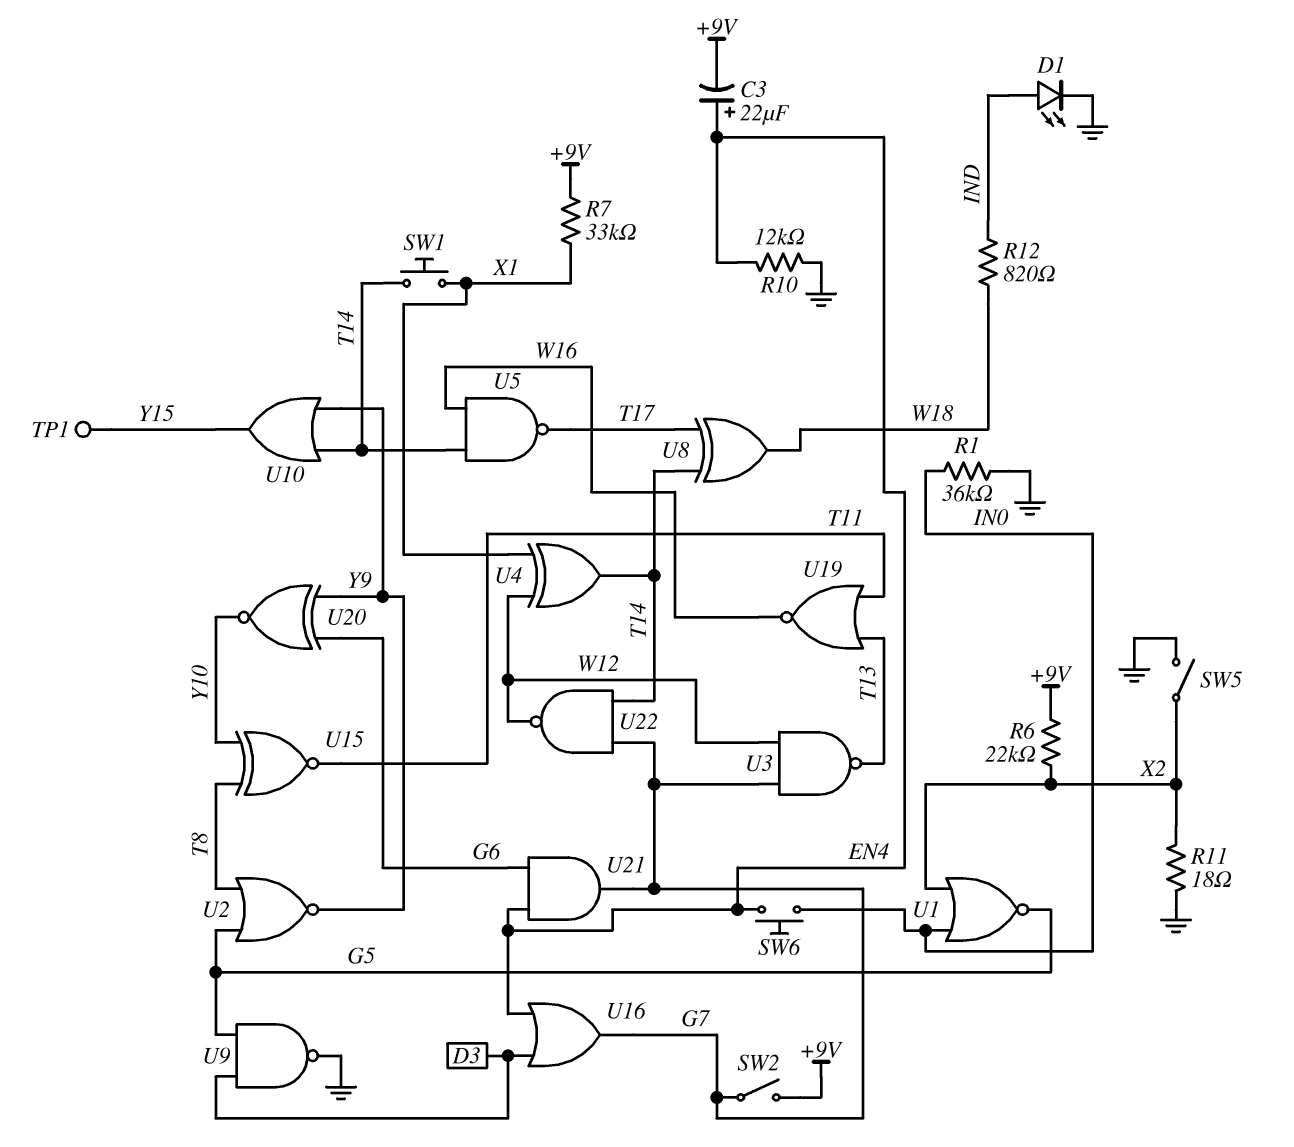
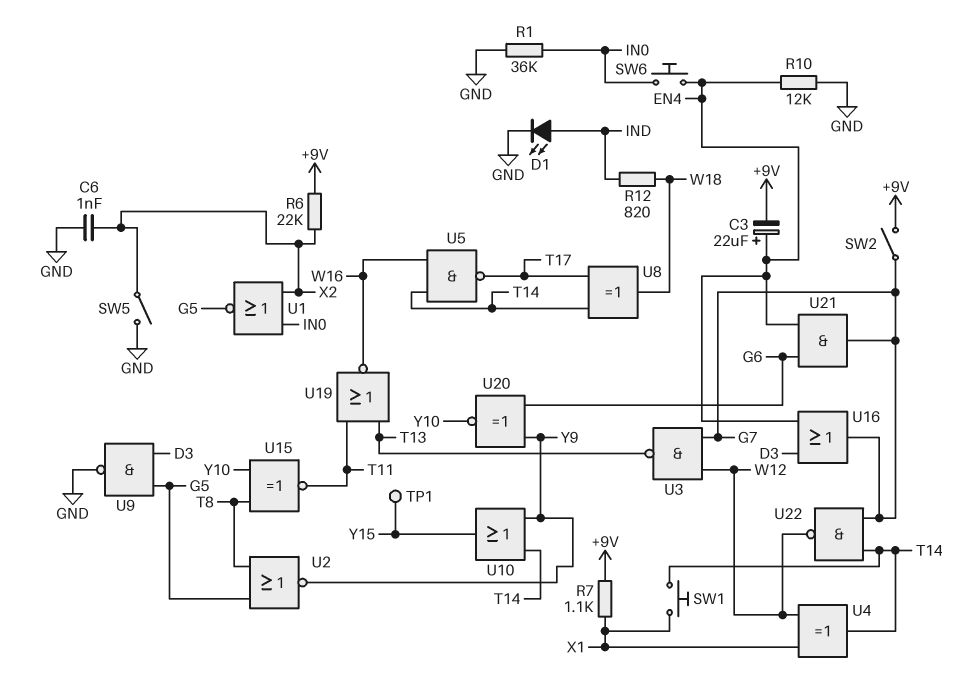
C6: none -> 1nF (GND, X2)
R7: 33k (+9V, X1) -> 1.1k (+9V, X1)
R11: 18 (GND, X2) -> none

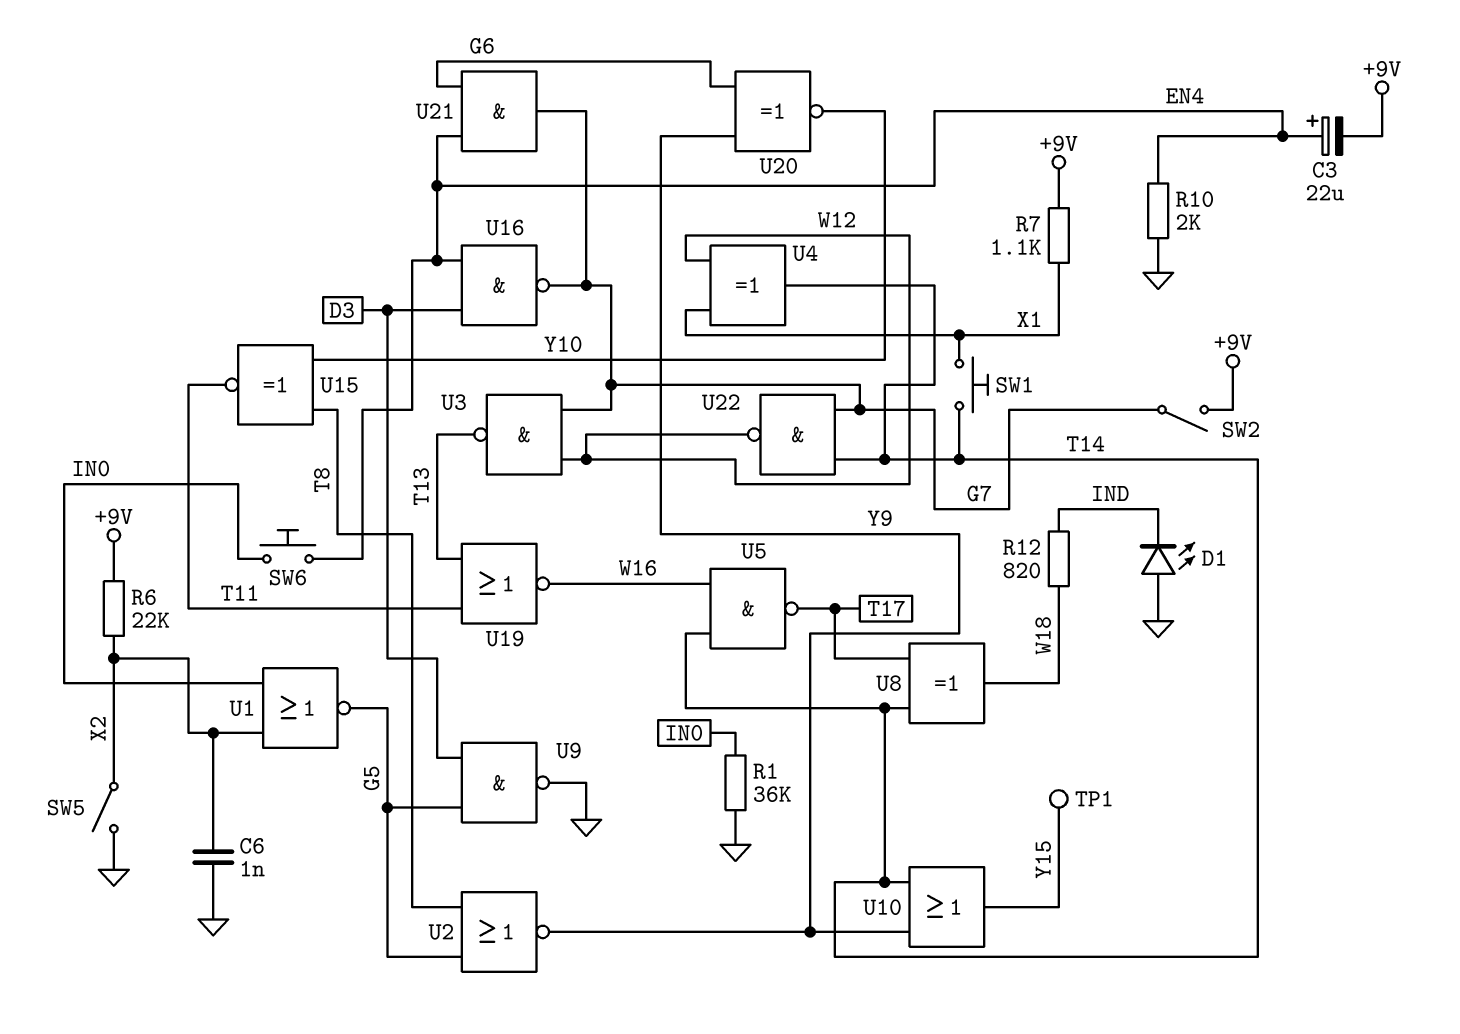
D1: LED (A IND, K GND) -> LED (A GND, K IND)
R10: 12k (EN4, GND) -> 2k (EN4, GND)
U16: OR (in D3, in EN4, out G7) -> NAND (in D3, in EN4, out G7)

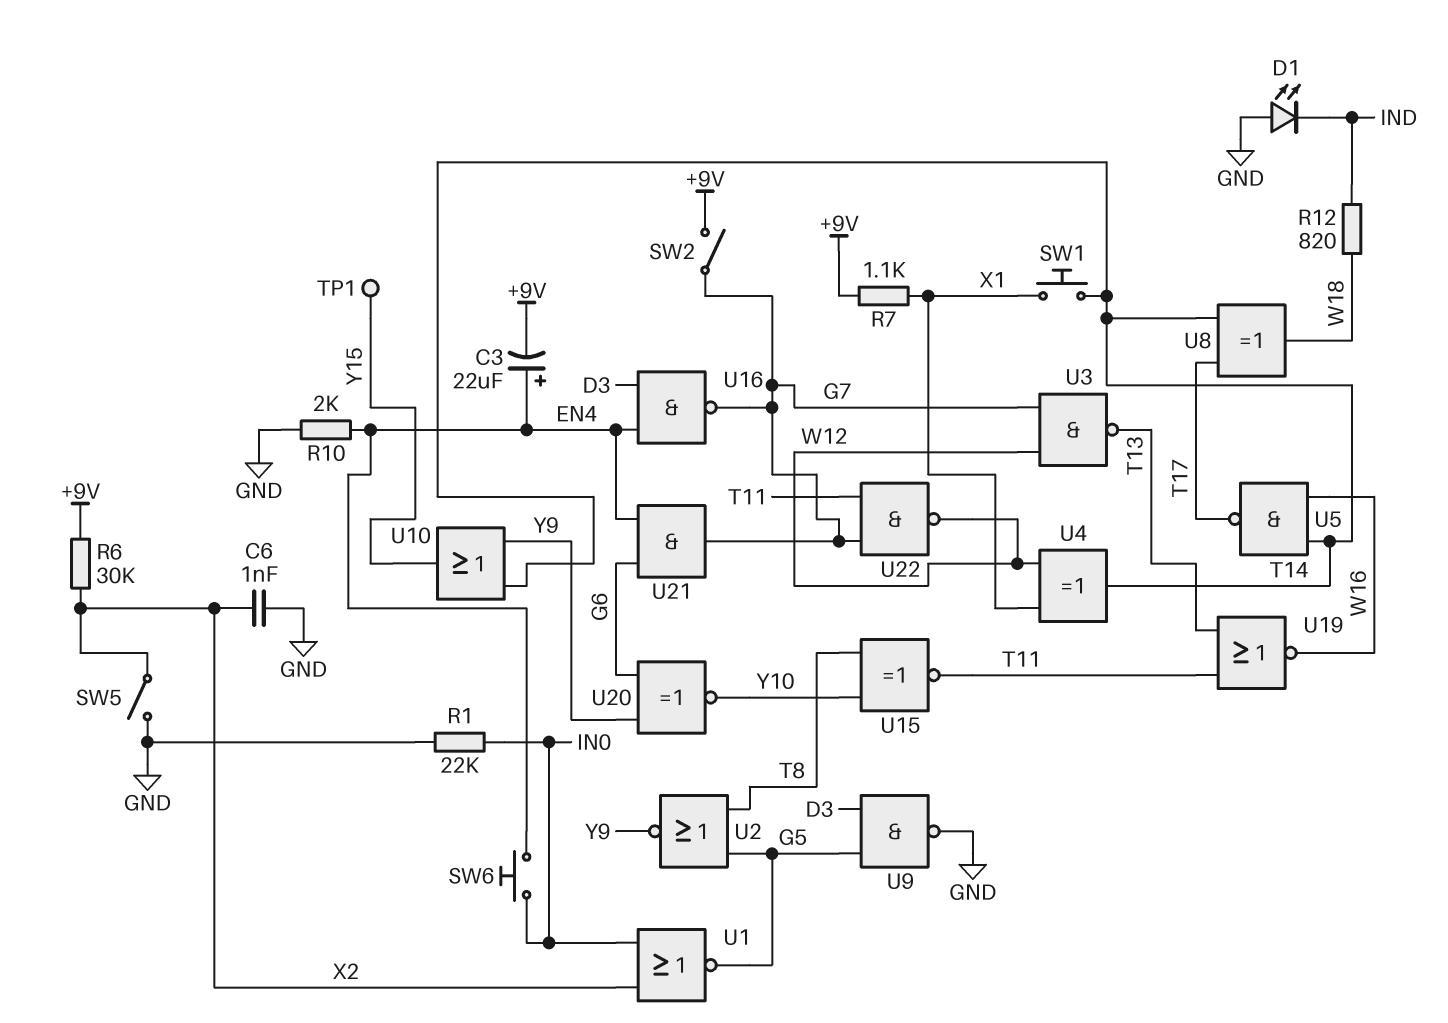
R1: 36k (GND, IN0) -> 22k (GND, IN0)
R6: 22k (+9V, X2) -> 30k (+9V, X2)
U22: NAND (in G7, in T14, out W12) -> NAND (in G7, in T11, out W12)

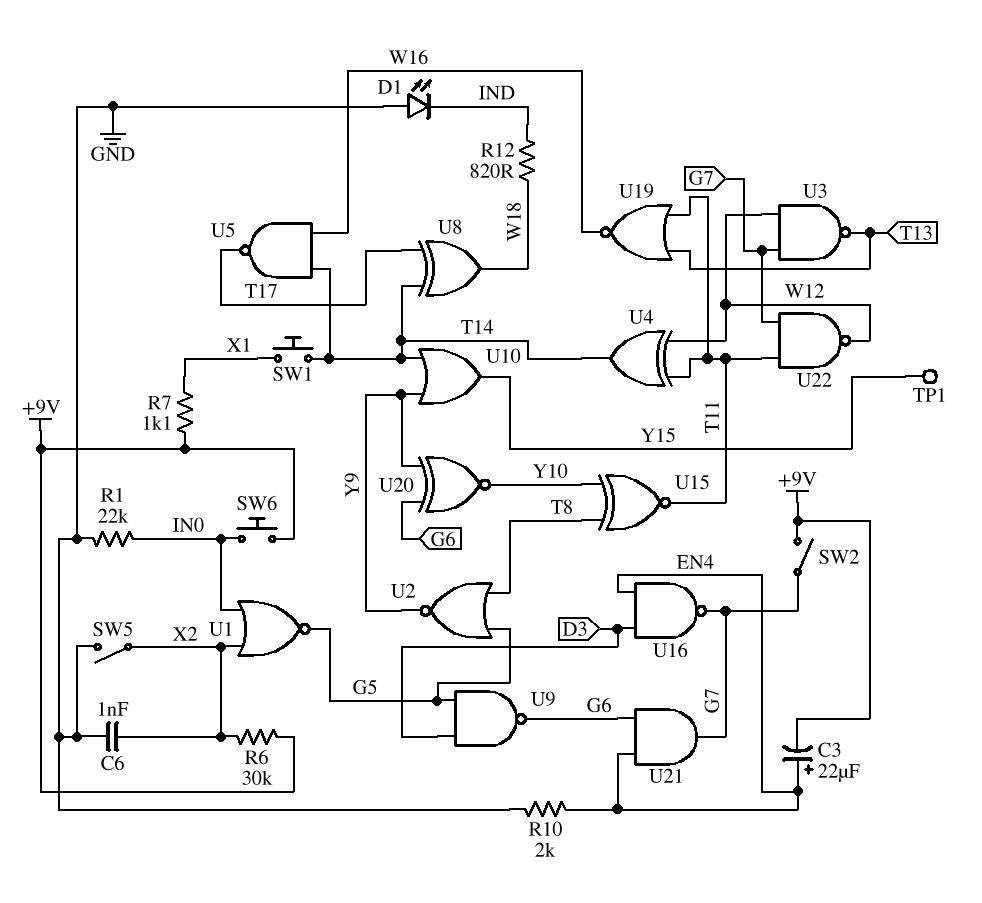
SW6: button (EN4, IN0) -> button (+9V, IN0)
U4: XOR (in W12, in X1, out T14) -> XOR (in T11, in W12, out T14)
U9: NAND (in D3, in G5, out GND) -> NAND (in D3, in G5, out G6)

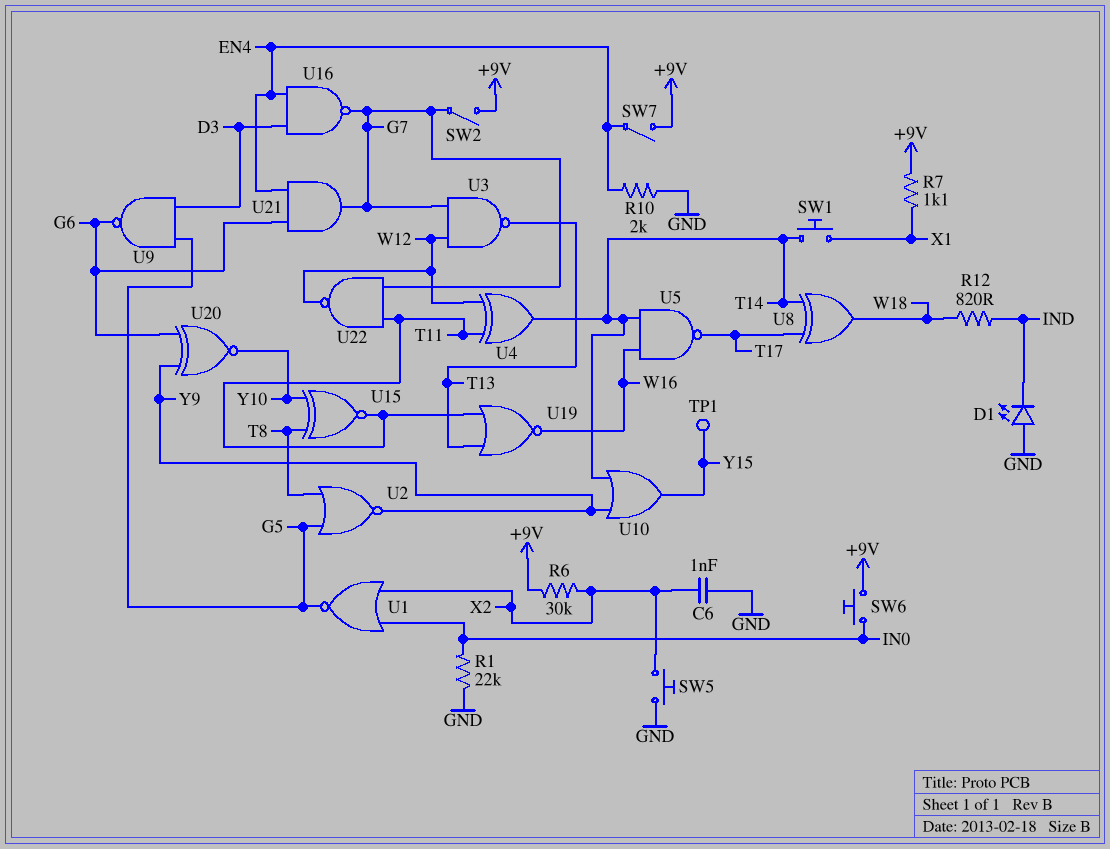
C3: 22uF (plus EN4, minus +9V) -> none
SW5: switch (GND, X2) -> button (GND, X2)
SW7: none -> switch (+9V, EN4)

